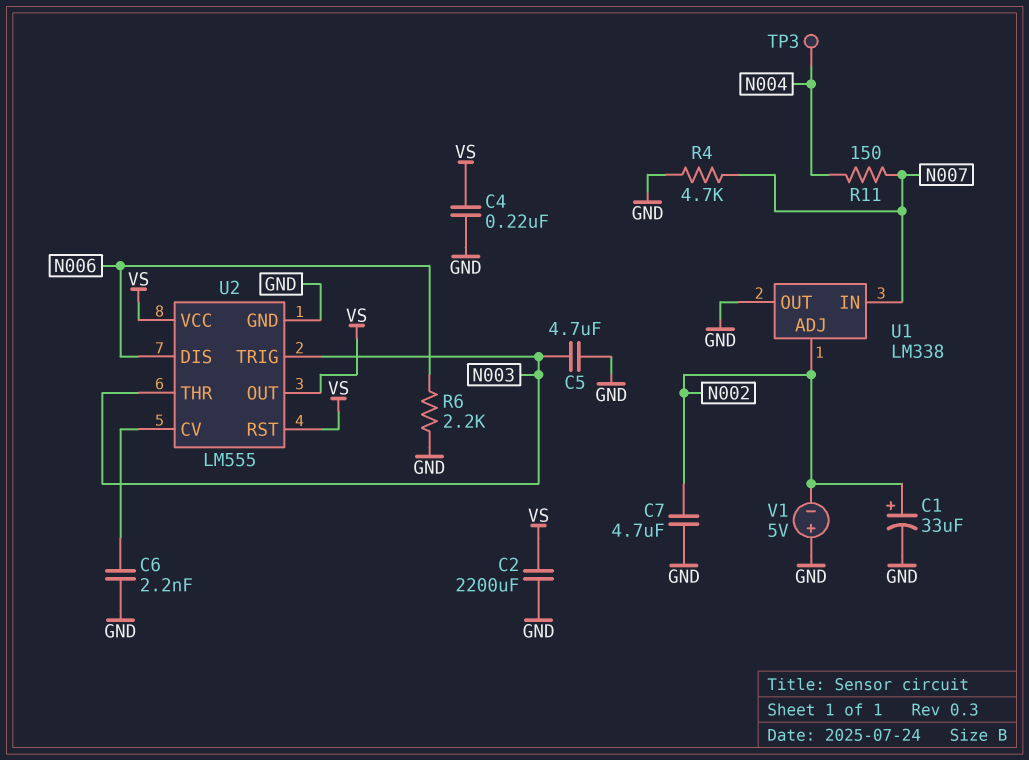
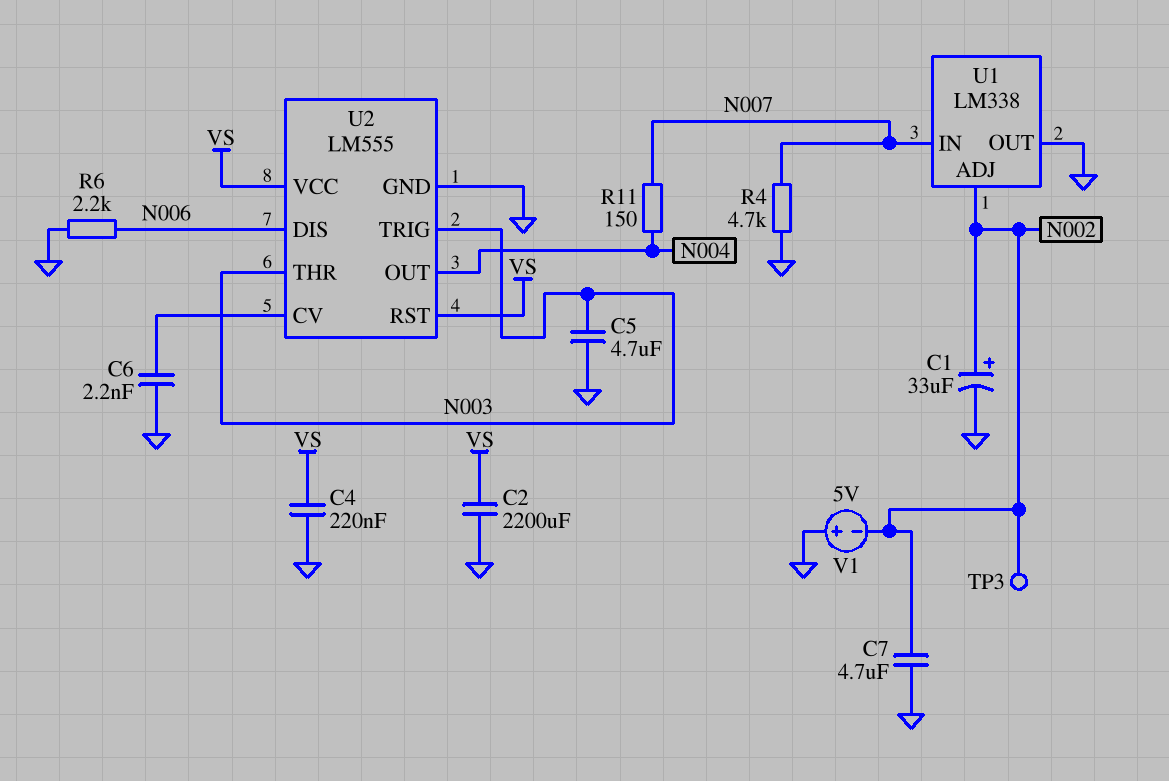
TP3: test point (N004) -> test point (N002)
U2 pin OUT: VS -> N004

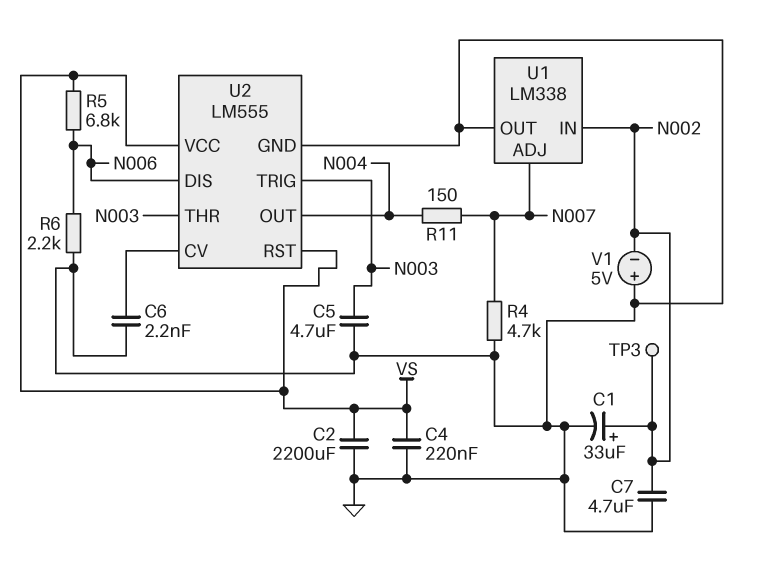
R5: none -> 6.8k (N006, VS)
U1 pin ADJ: N002 -> N007
U1 pin IN: N007 -> N002

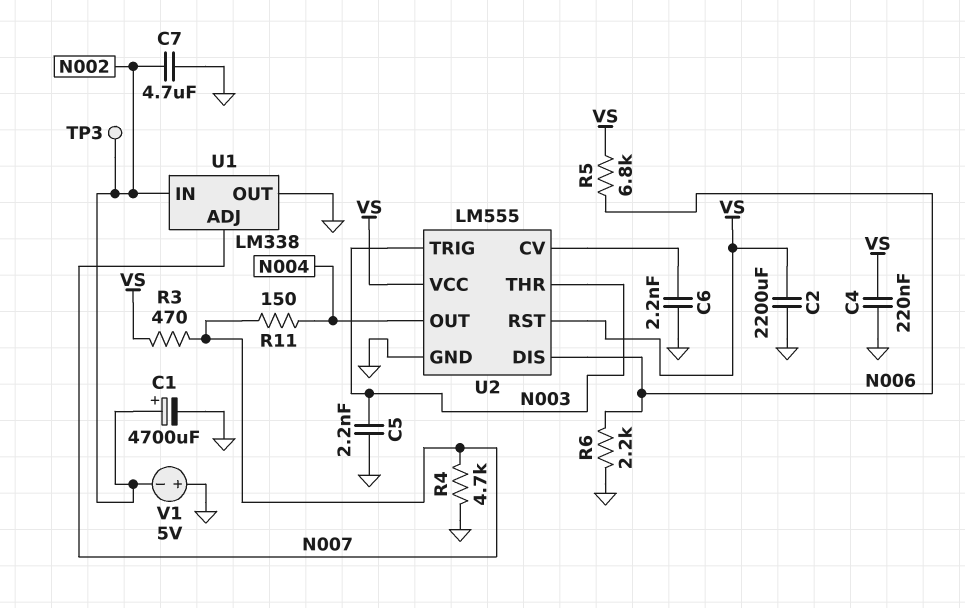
C1: 33uF (plus N002, minus GND) -> 4700uF (plus N002, minus GND)
C5: 4.7uF (GND, N003) -> 2.2nF (GND, N003)
R3: none -> 470 (N007, VS)

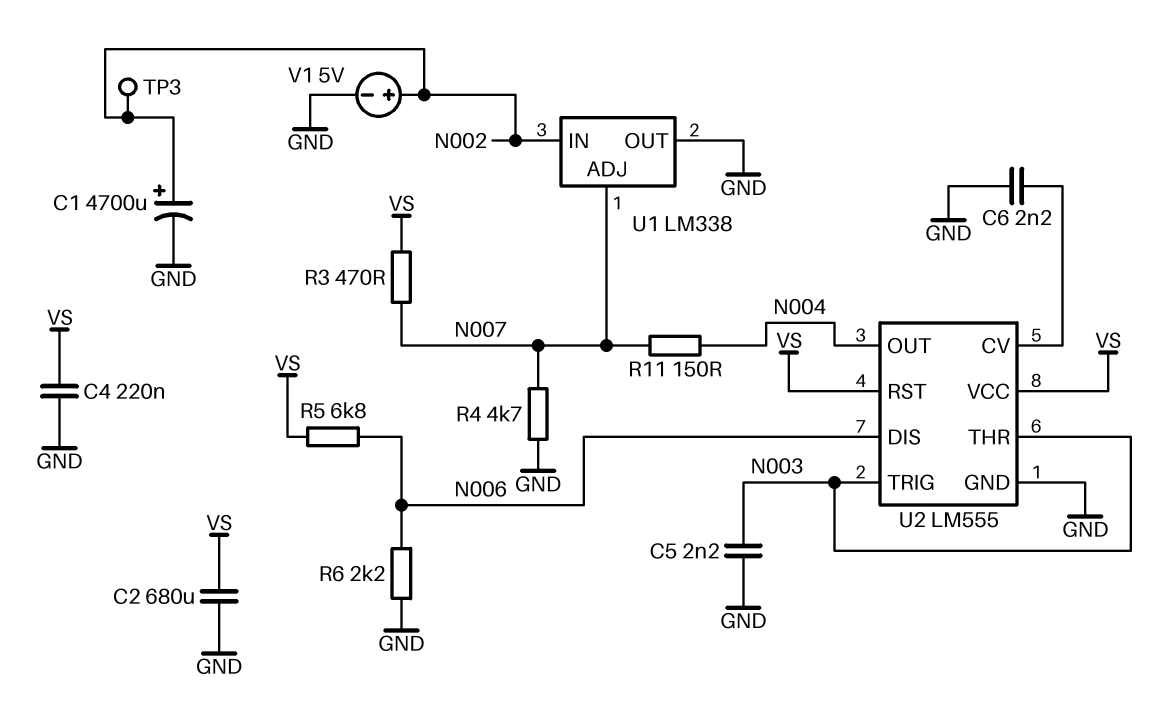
C2: 2200uF (GND, VS) -> 680uF (GND, VS)
C7: 4.7uF (GND, N002) -> none
V1: 5V (plus GND, minus N002) -> 5V (plus N002, minus GND)

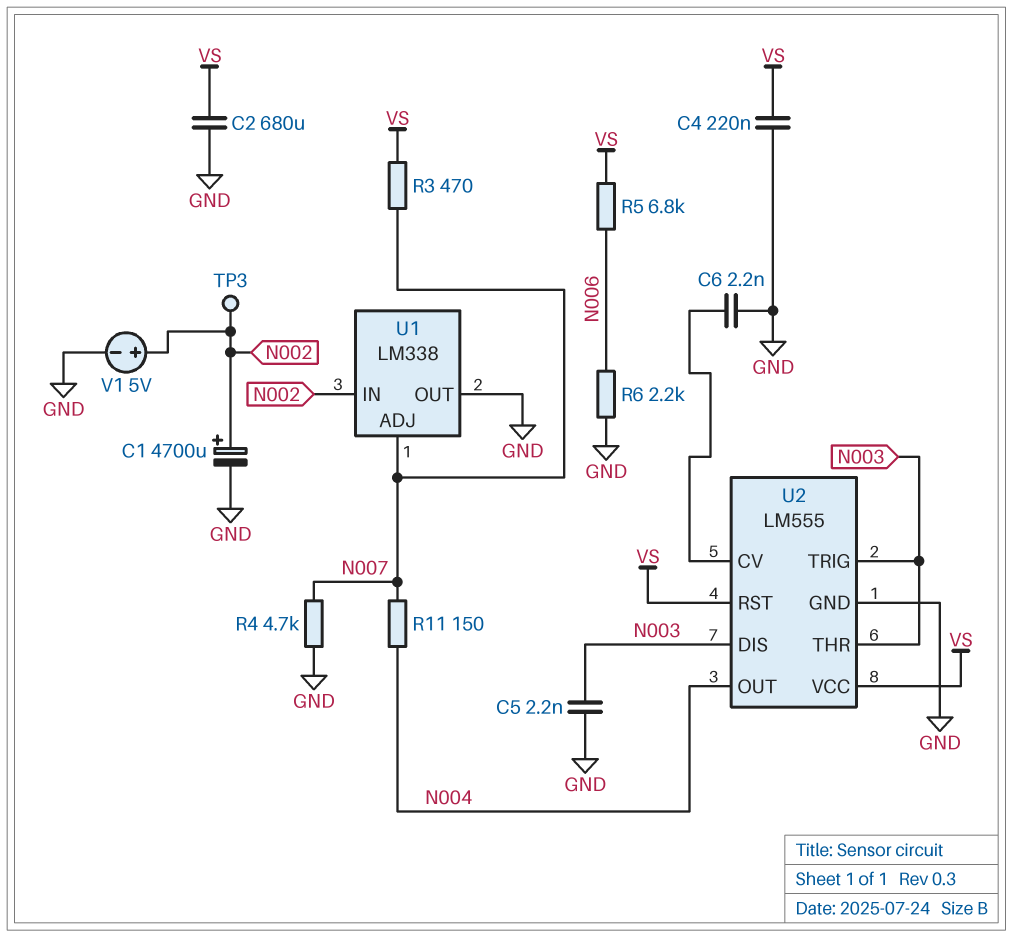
U2 pin DIS: N006 -> N003

